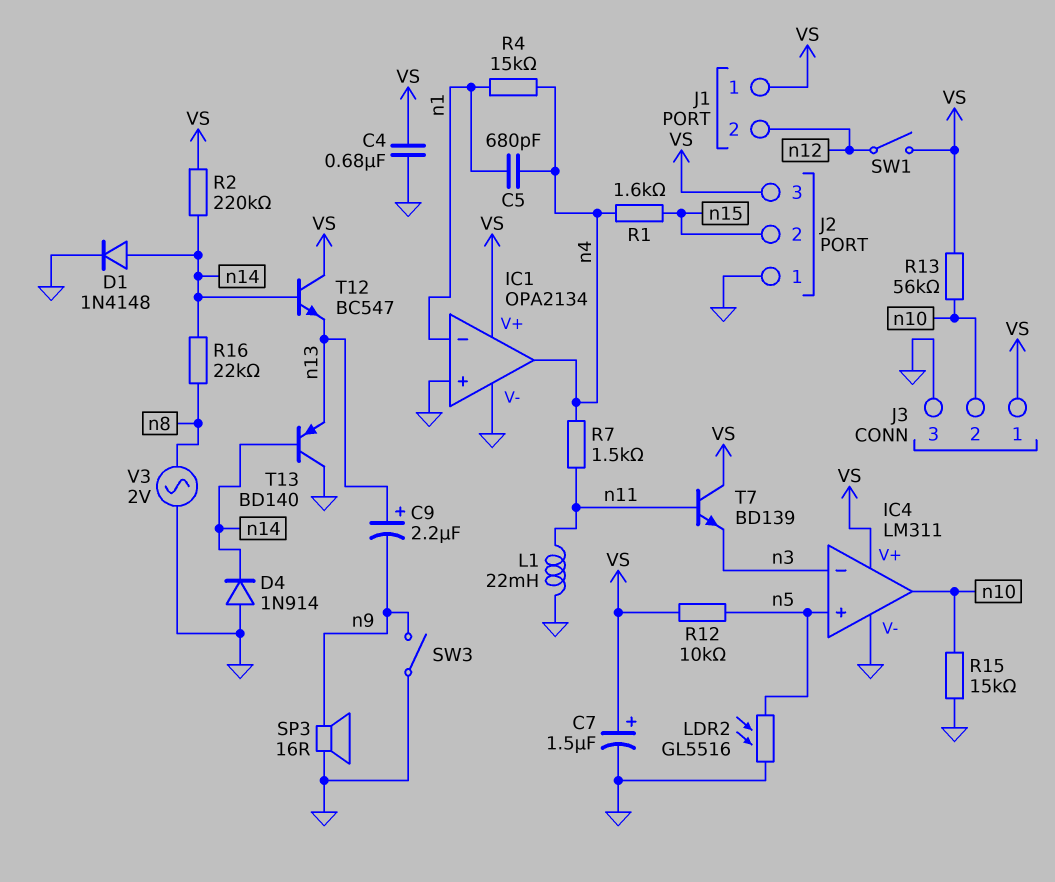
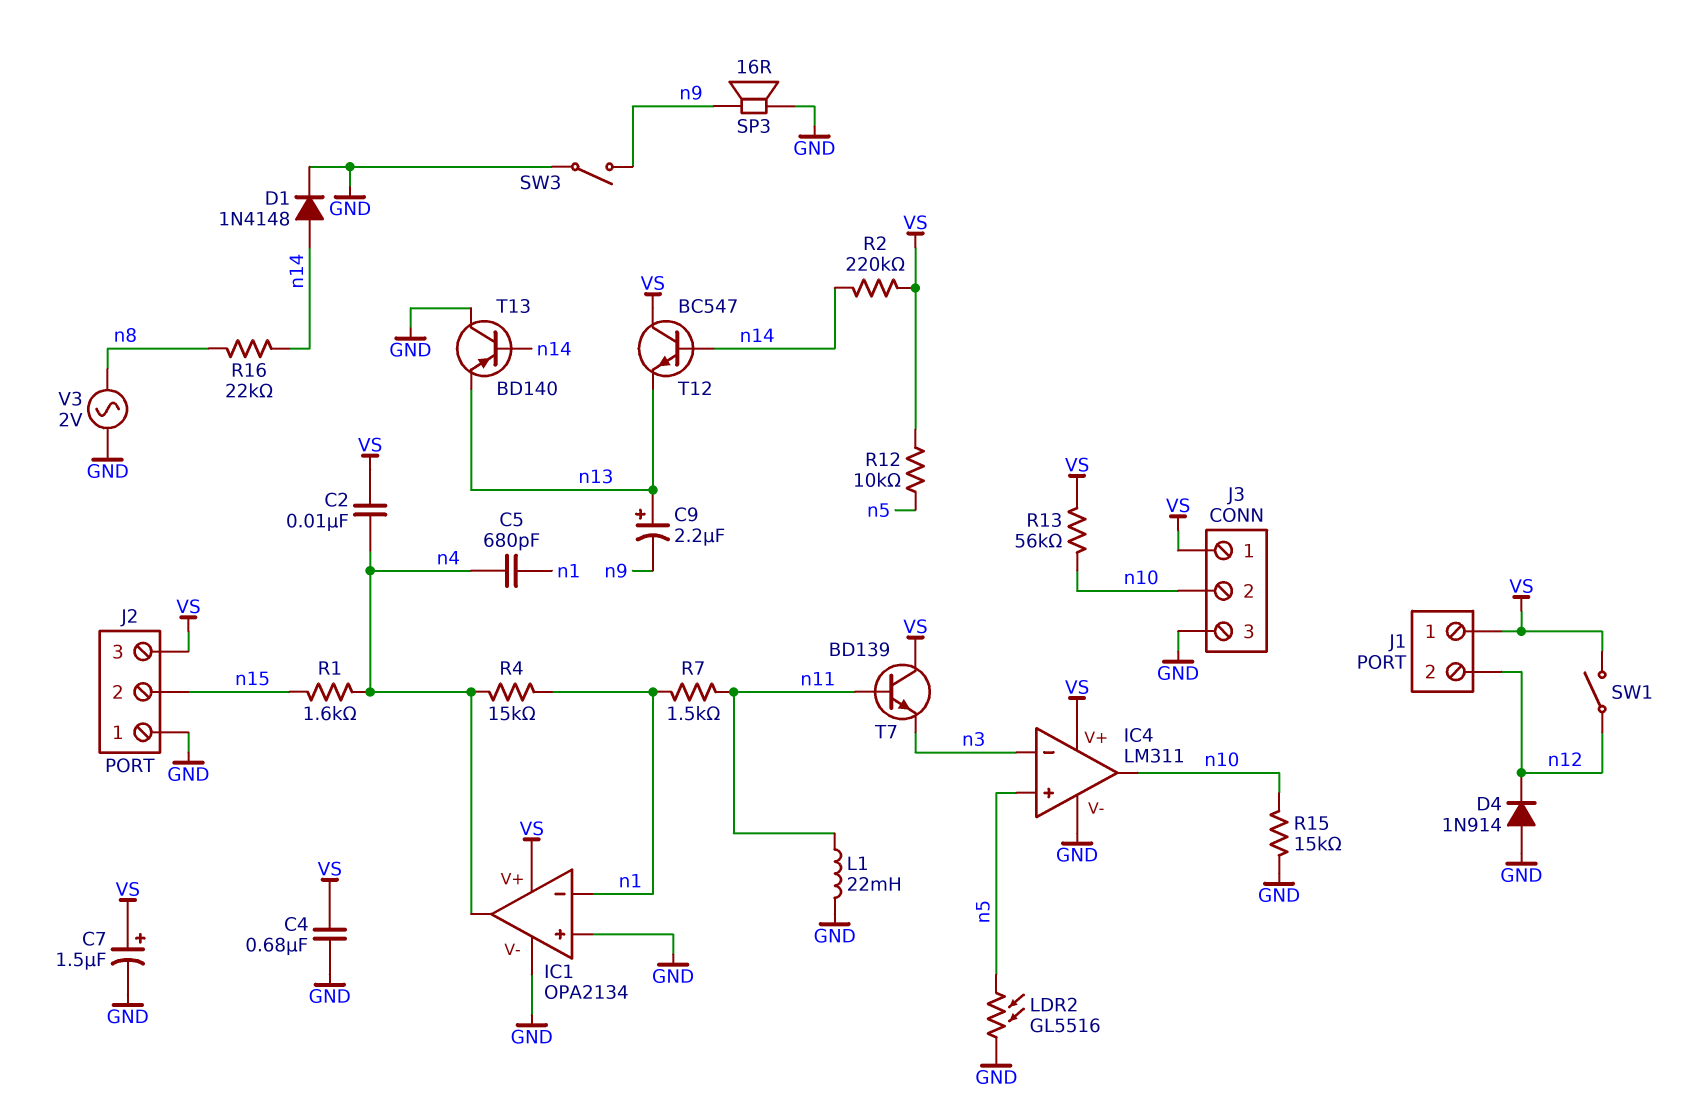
C2: none -> 10nF (VS, n4)
D4: diode 1N914 (A GND, K n14) -> diode 1N914 (A GND, K n12)
R7: 1.5k (n4, n11) -> 1.5k (n1, n11)

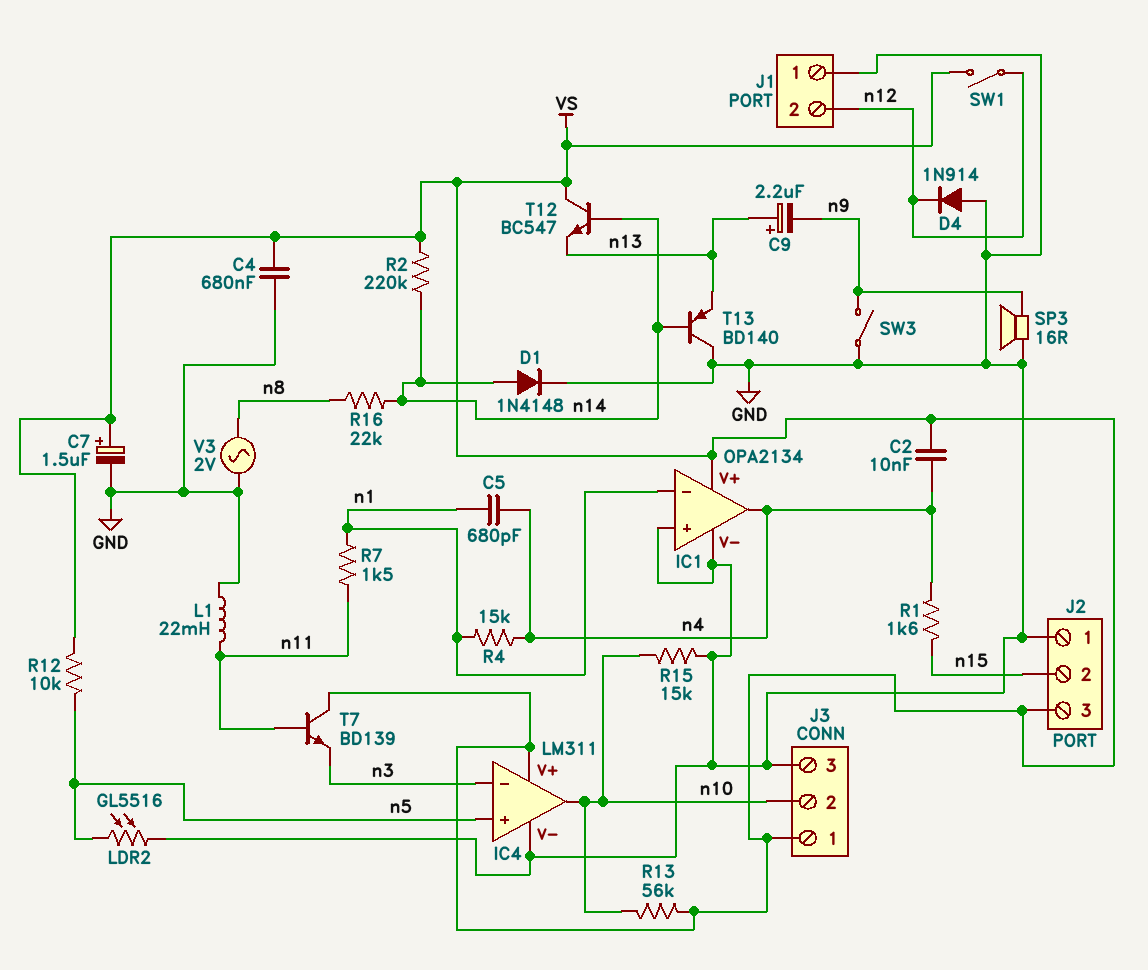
J1 pin 1: VS -> GND

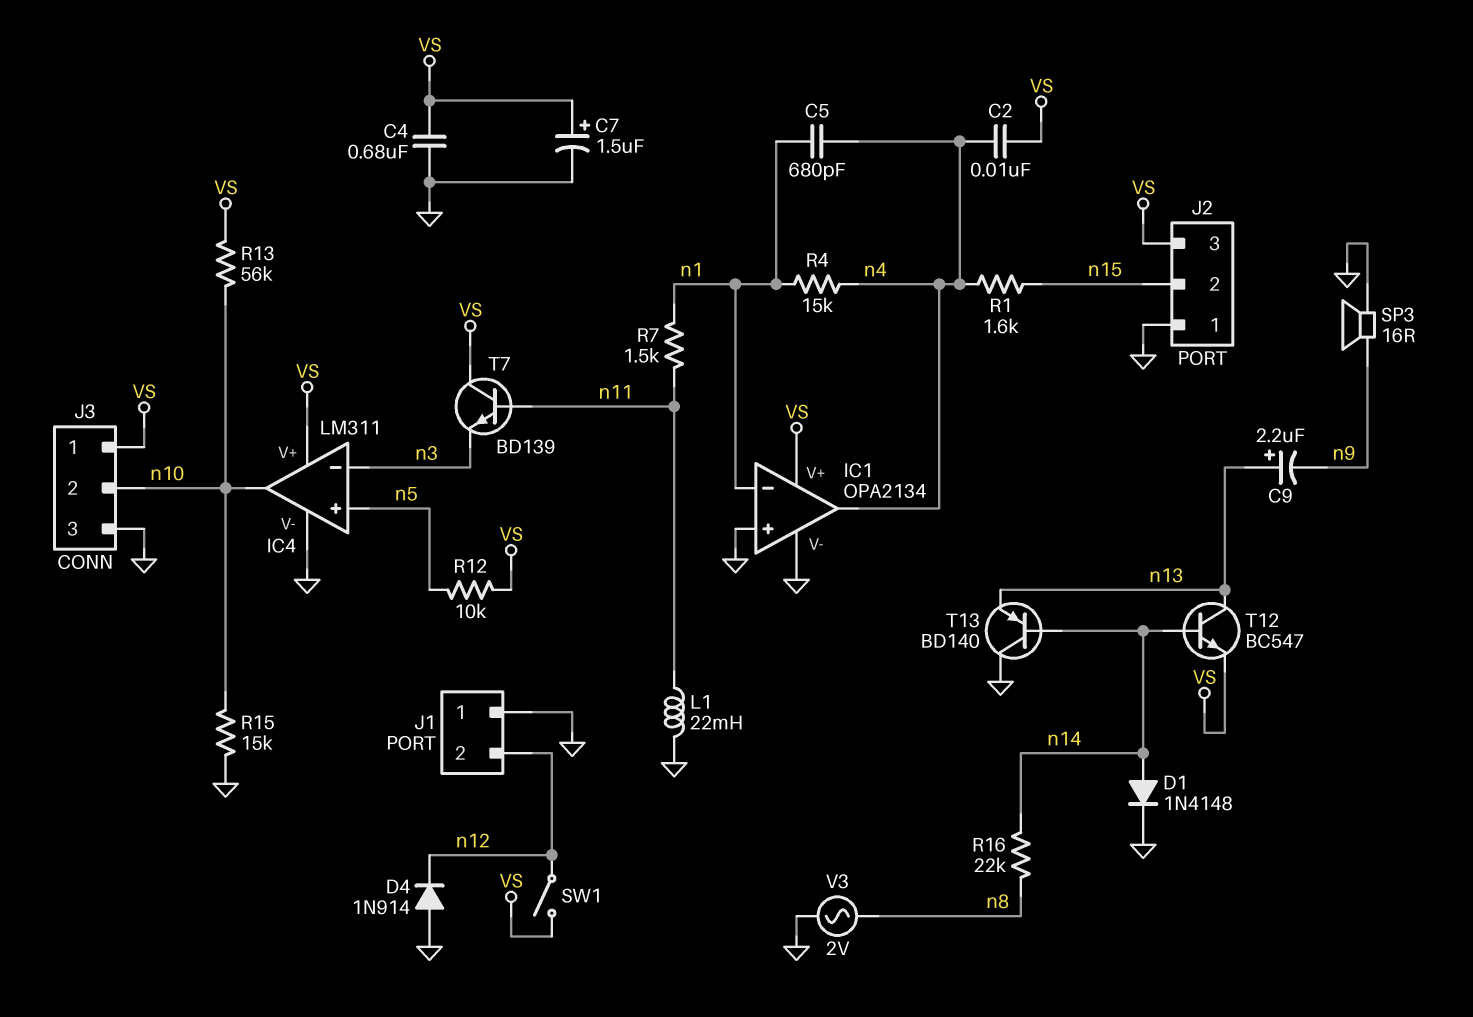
LDR2: GL5516 (GND, n5) -> none
R2: 220k (VS, n14) -> none
SW3: switch (GND, n9) -> none
T12: NPN BC547 (B n14, C VS, E n13) -> NPN BC547 (B n14, C n13, E VS)

